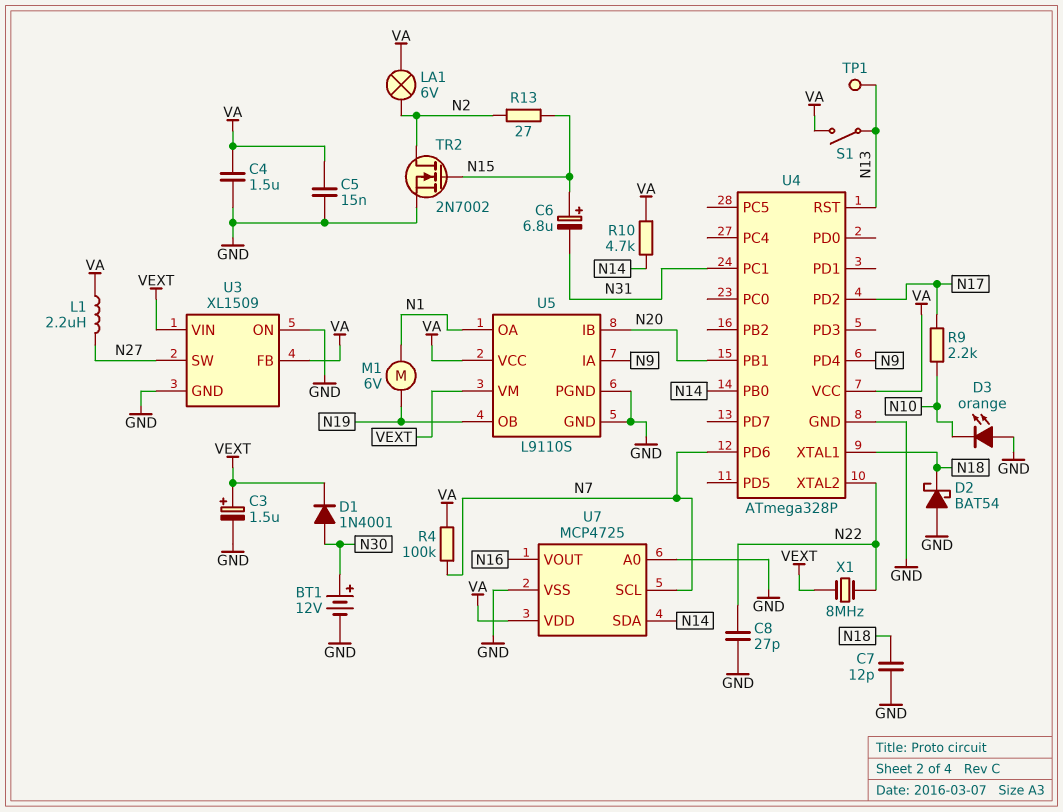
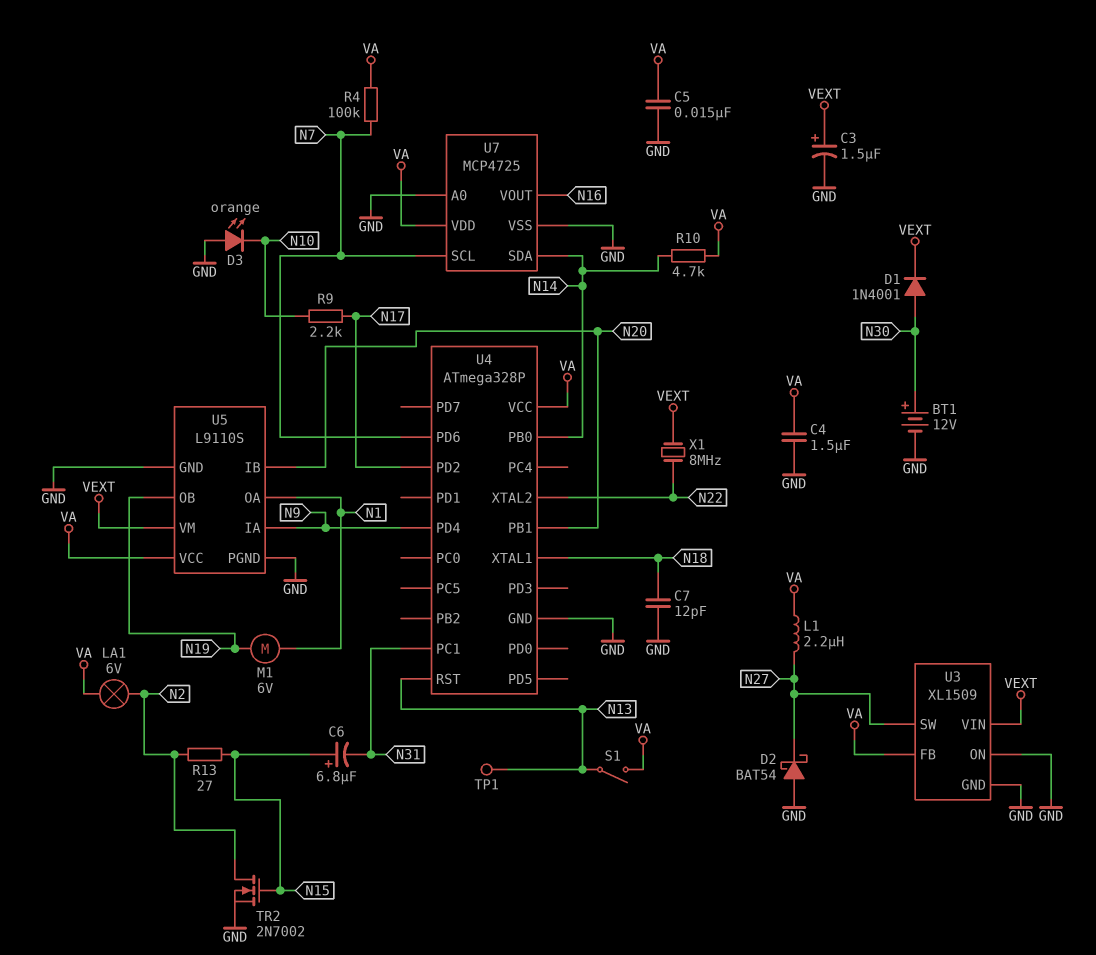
C8: 27pF (GND, N22) -> none
D2: schottky BAT54 (A GND, K N18) -> schottky BAT54 (A GND, K N27)

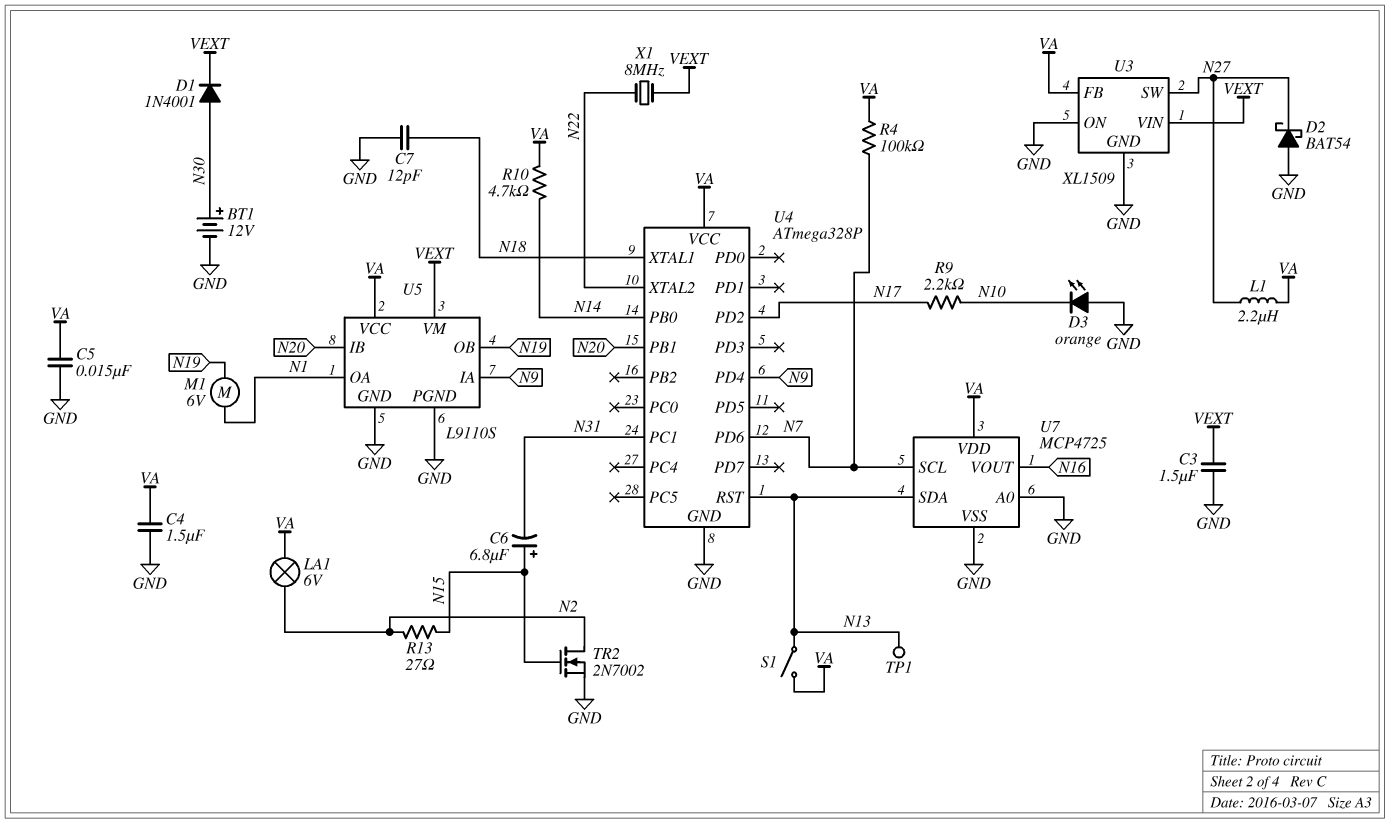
C3: 1.5uF (plus VEXT, minus GND) -> 1.5uF (GND, VEXT)
U7 pin SDA: N14 -> N13

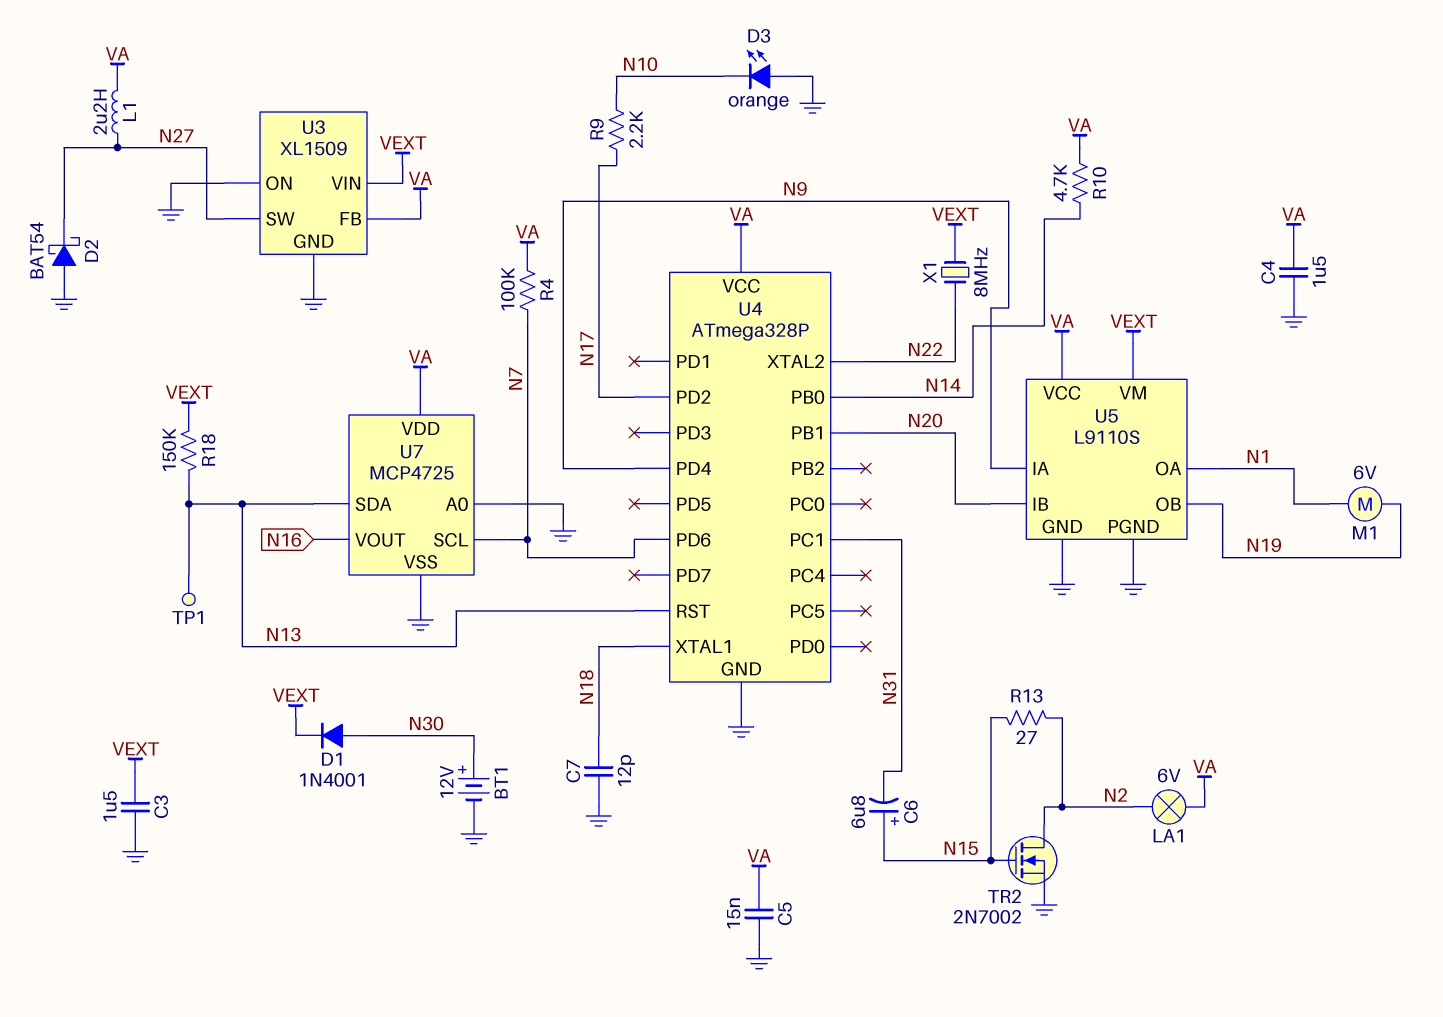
R18: none -> 150k (N13, VEXT)
S1: switch (N13, VA) -> none

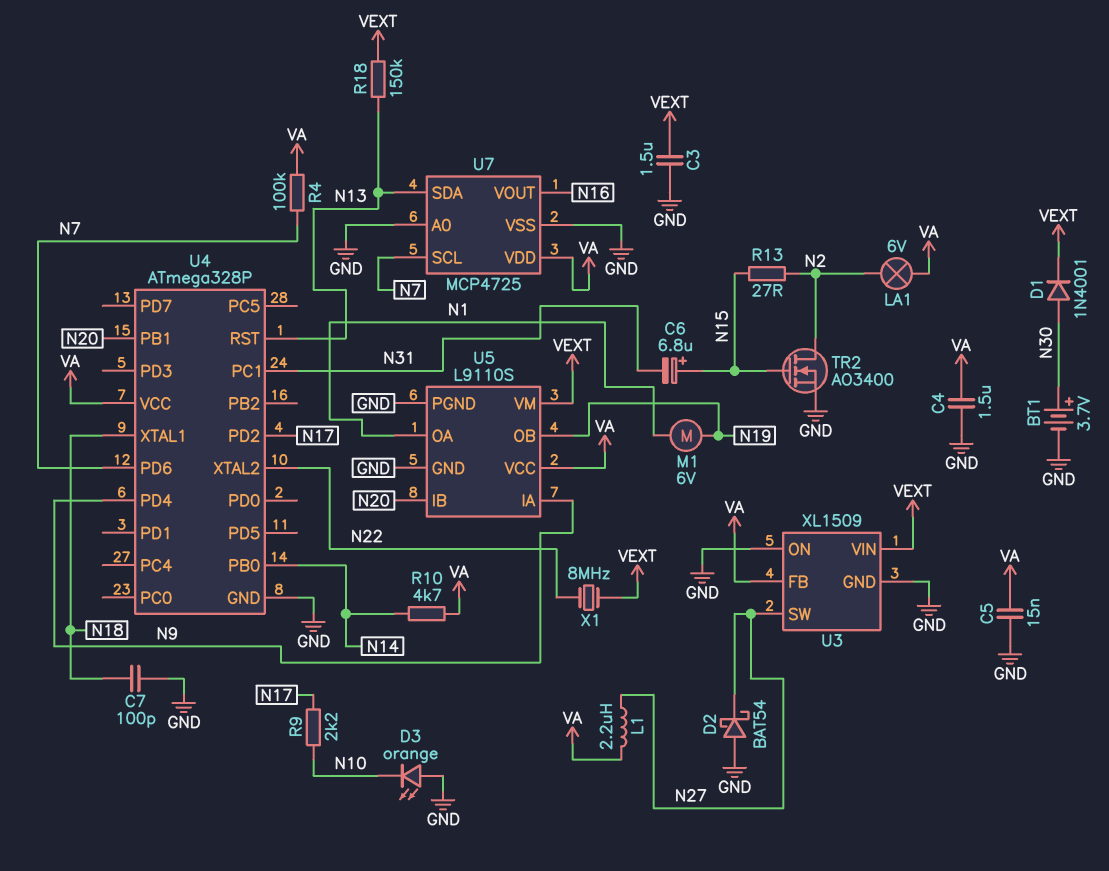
BT1: 12V (plus N30, minus GND) -> 3.7V (plus N30, minus GND)
C7: 12pF (GND, N18) -> 100pF (GND, N18)
TP1: test point (N13) -> none
TR2: NMOS 2N7002 (G N15, D N2, S GND) -> NMOS AO3400 (G N15, D N2, S GND)

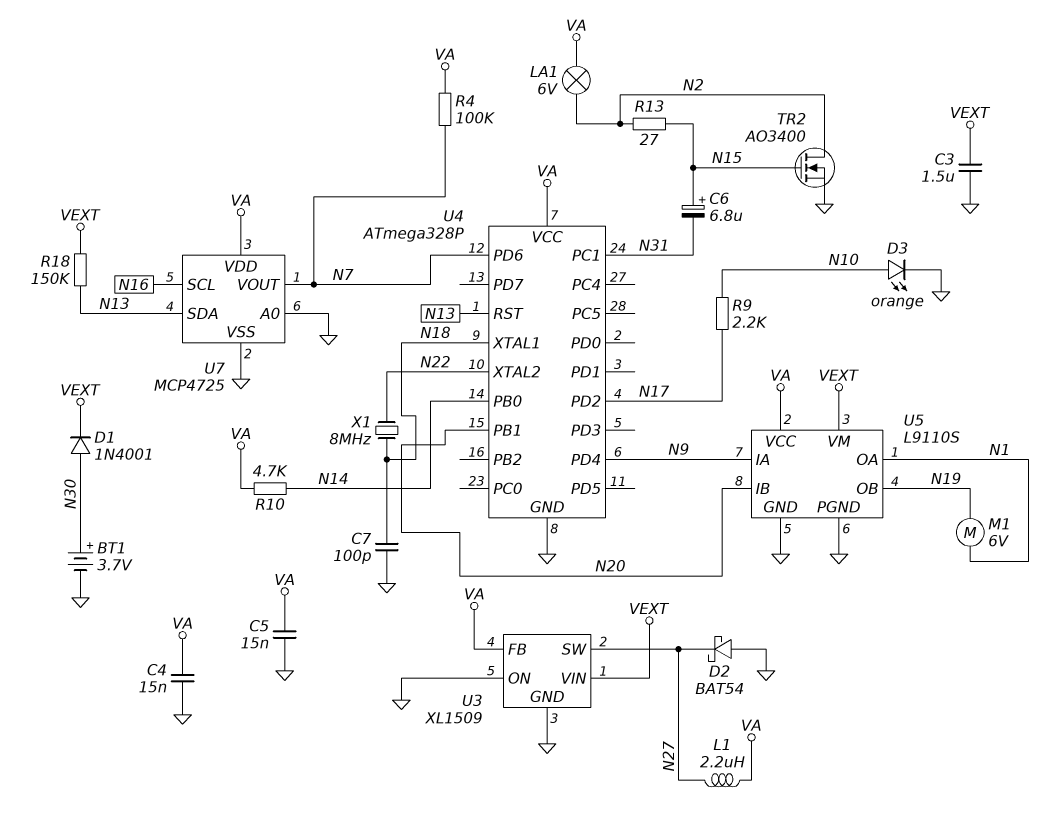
C4: 1.5uF (GND, VA) -> 15nF (GND, VA)
D3: LED orange (A GND, K N10) -> LED orange (A N10, K GND)
U7 pin SCL: N7 -> N16
U7 pin VOUT: N16 -> N7
X1: 8MHz (N22, VEXT) -> 8MHz (N18, N22)

